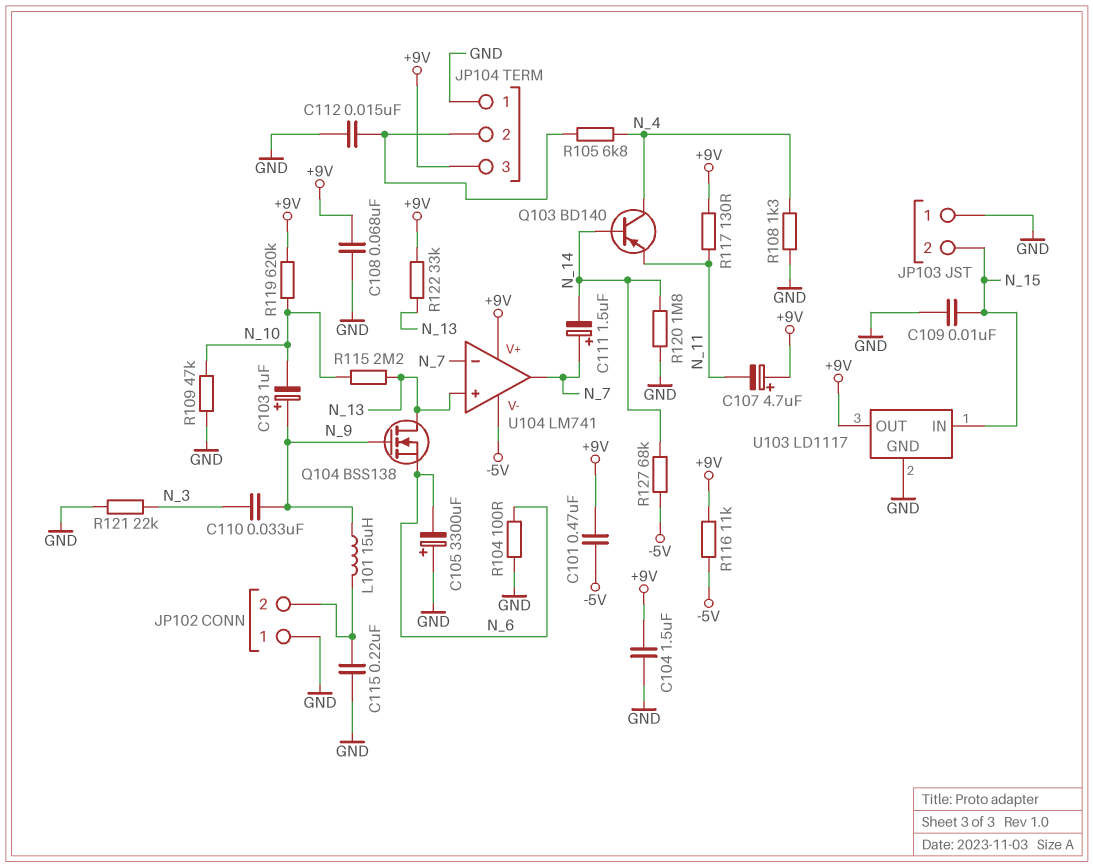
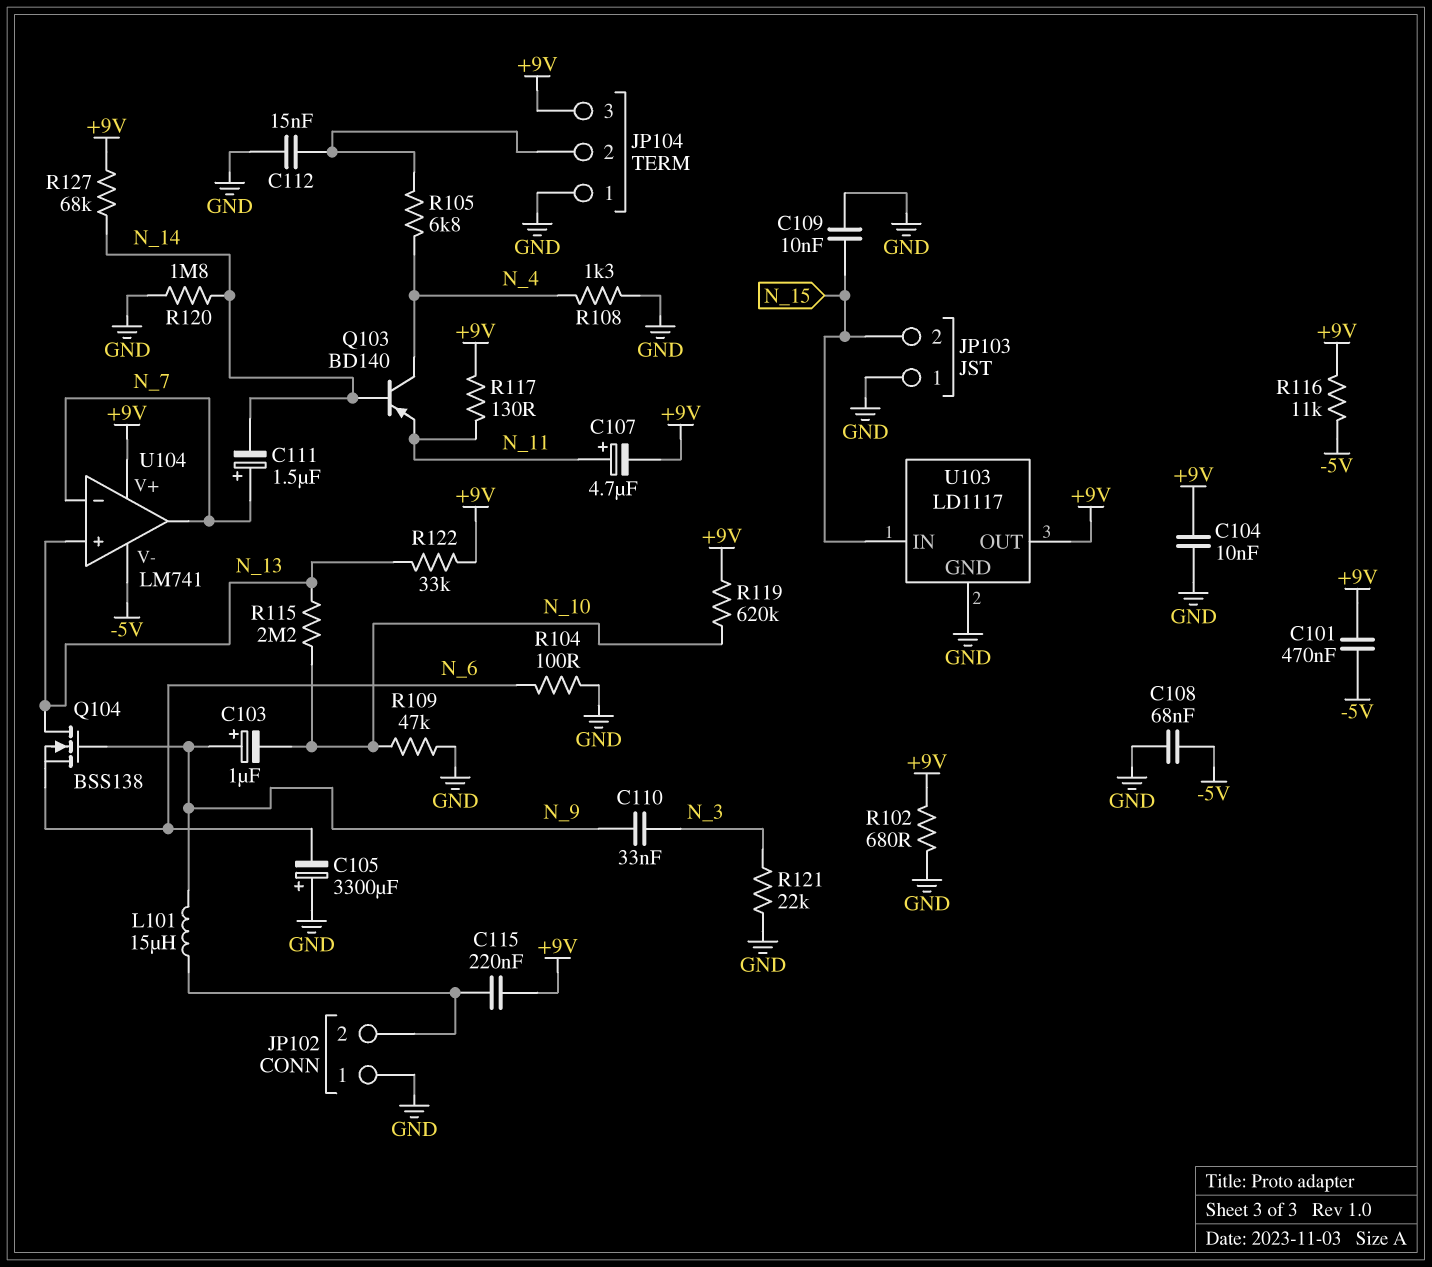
C104: 1.5uF (+9V, GND) -> 10nF (+9V, GND)
C107: 4.7uF (plus +9V, minus N_11) -> 4.7uF (plus N_11, minus +9V)
C108: 68nF (+9V, GND) -> 68nF (-5V, GND)
C115: 220nF (GND, JP102/2) -> 220nF (+9V, JP102/2)
R102: none -> 680 (+9V, GND)
R127: 68k (-5V, N_14) -> 68k (+9V, N_14)

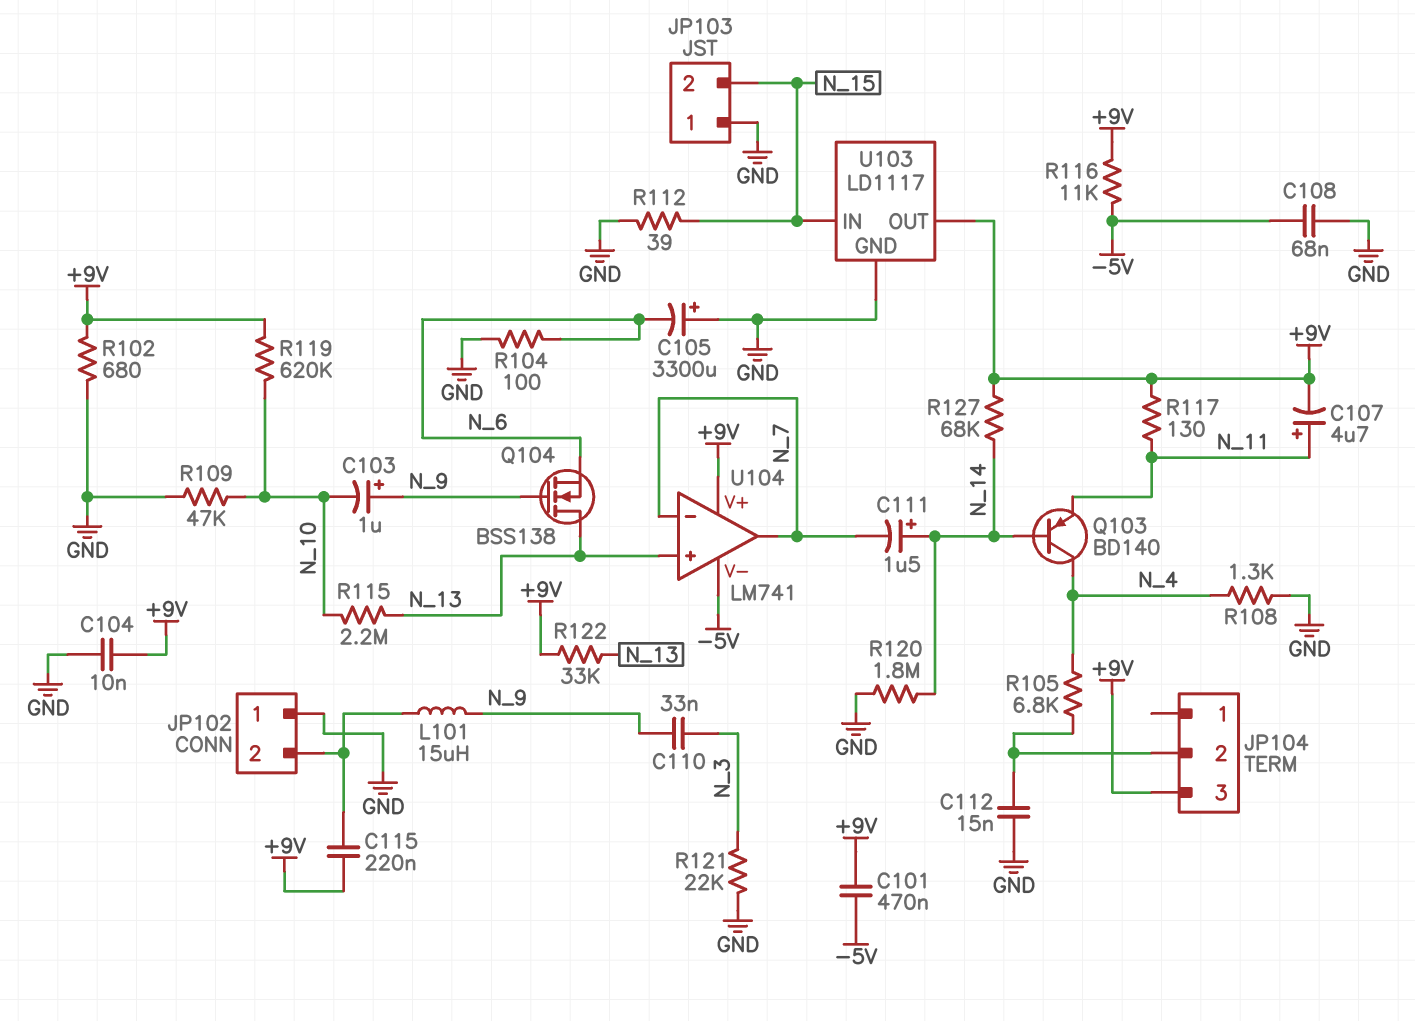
C109: 10nF (GND, N_15) -> none
C111: 1.5uF (plus N_7, minus N_14) -> 1.5uF (plus N_14, minus N_7)
JP104 pin 1: GND -> none
R112: none -> 39 (GND, N_15)

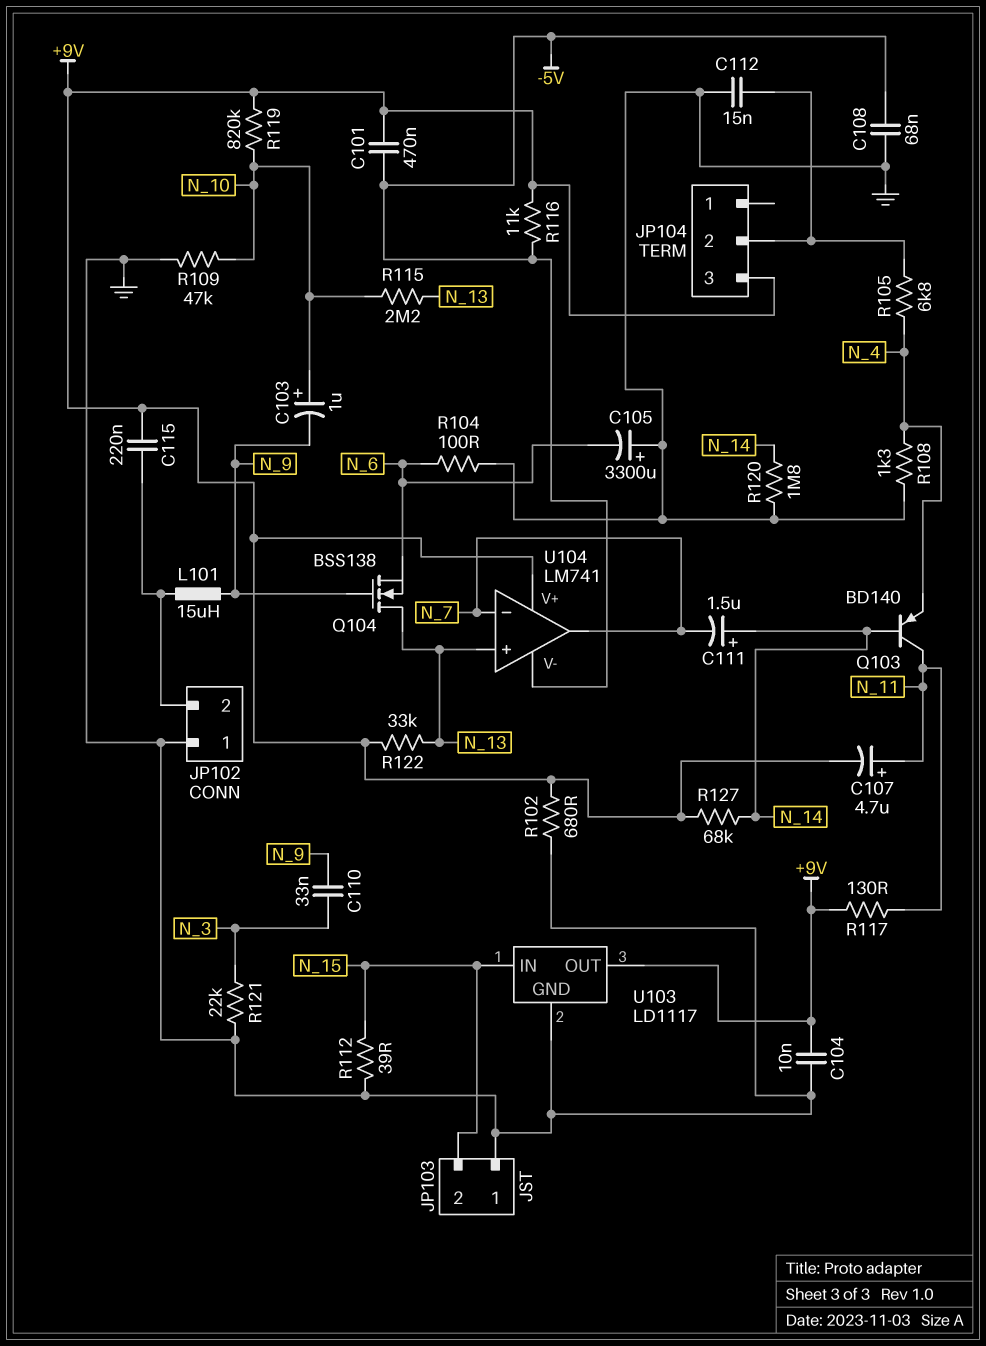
C103: 1uF (plus N_9, minus N_10) -> 1uF (plus N_10, minus N_9)
Q103: PNP BD140 (B N_14, C N_4, E N_11) -> PNP BD140 (B N_14, C N_11, E N_4)
R119: 620k (+9V, N_10) -> 820k (+9V, N_10)

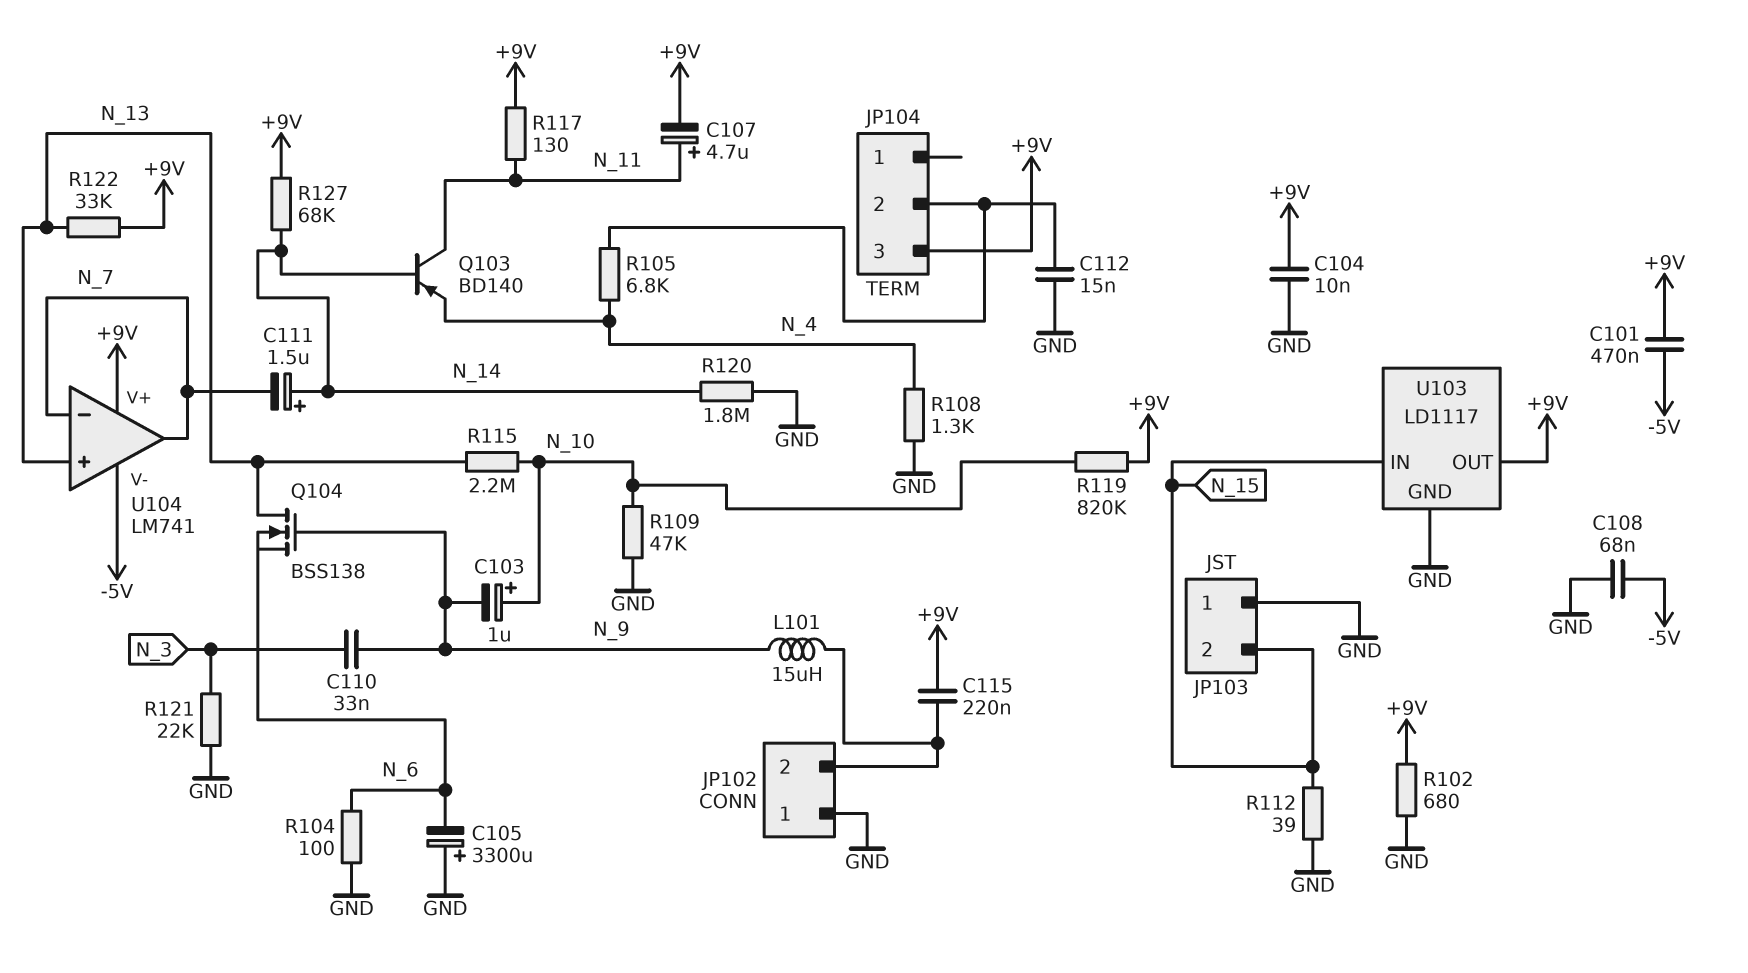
R116: 11k (+9V, -5V) -> none

